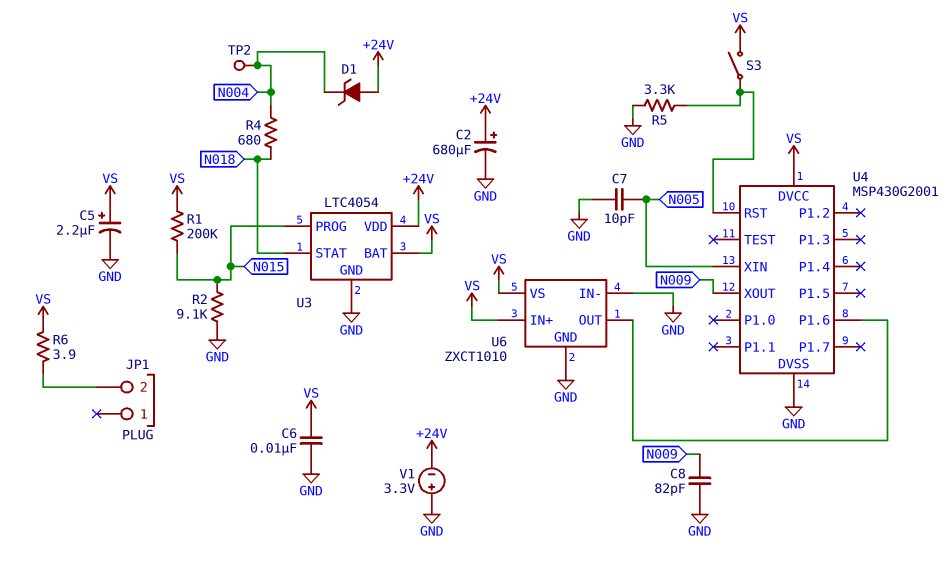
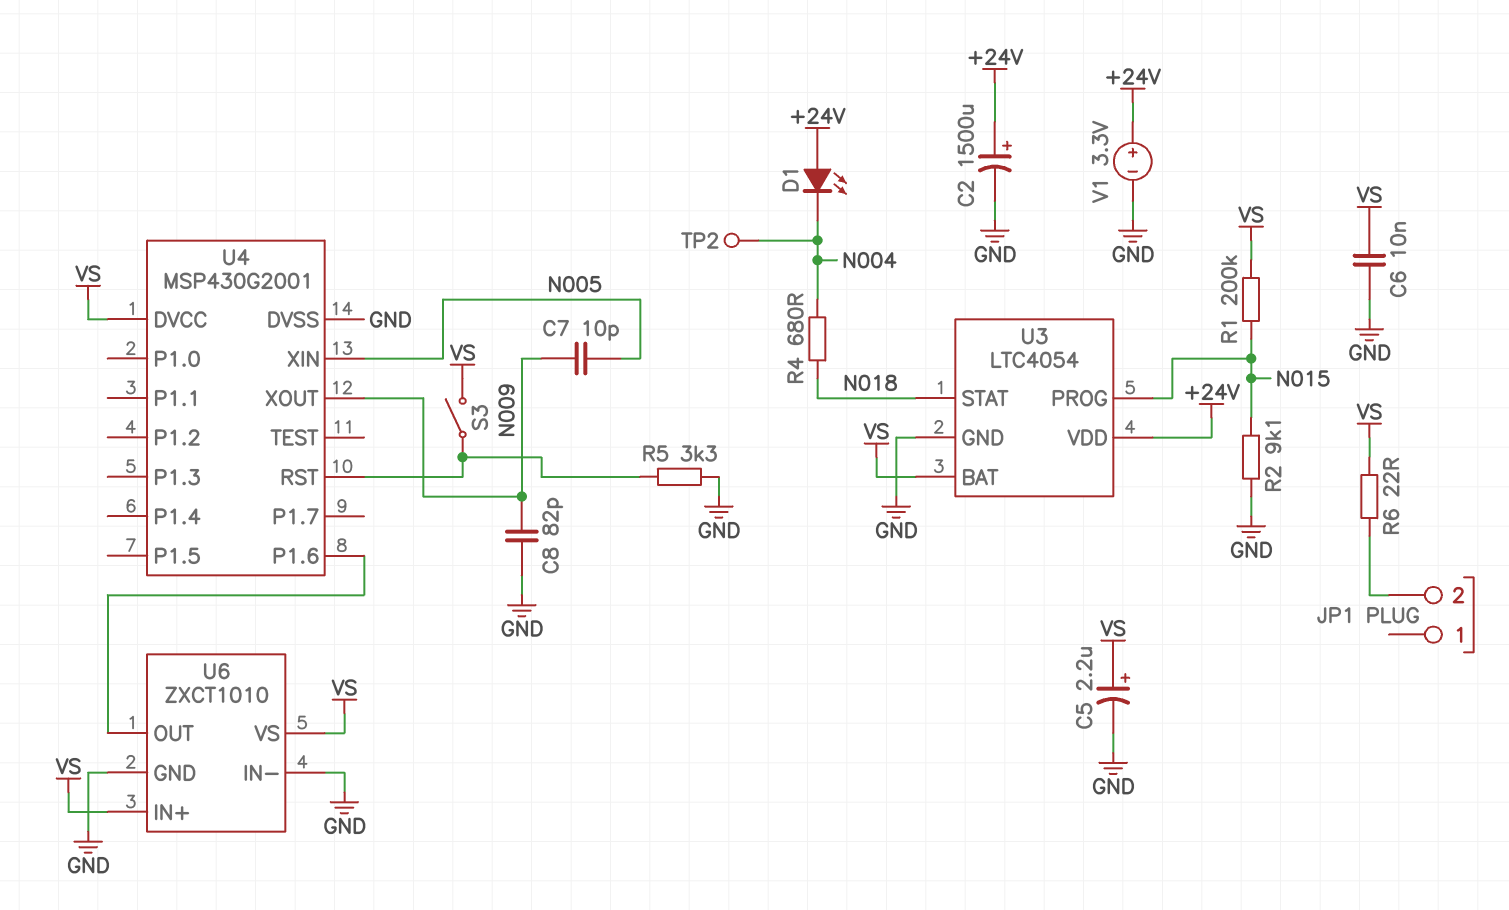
C2: 680uF (plus +24V, minus GND) -> 1500uF (plus +24V, minus GND)
C7: 10pF (GND, N005) -> 10pF (N005, N009)
D1: zener (A +24V, K N004) -> LED (A +24V, K N004)
R6: 3.9 (JP1/2, VS) -> 22 (JP1/2, VS)
V1: 3.3V (plus GND, minus +24V) -> 3.3V (plus +24V, minus GND)

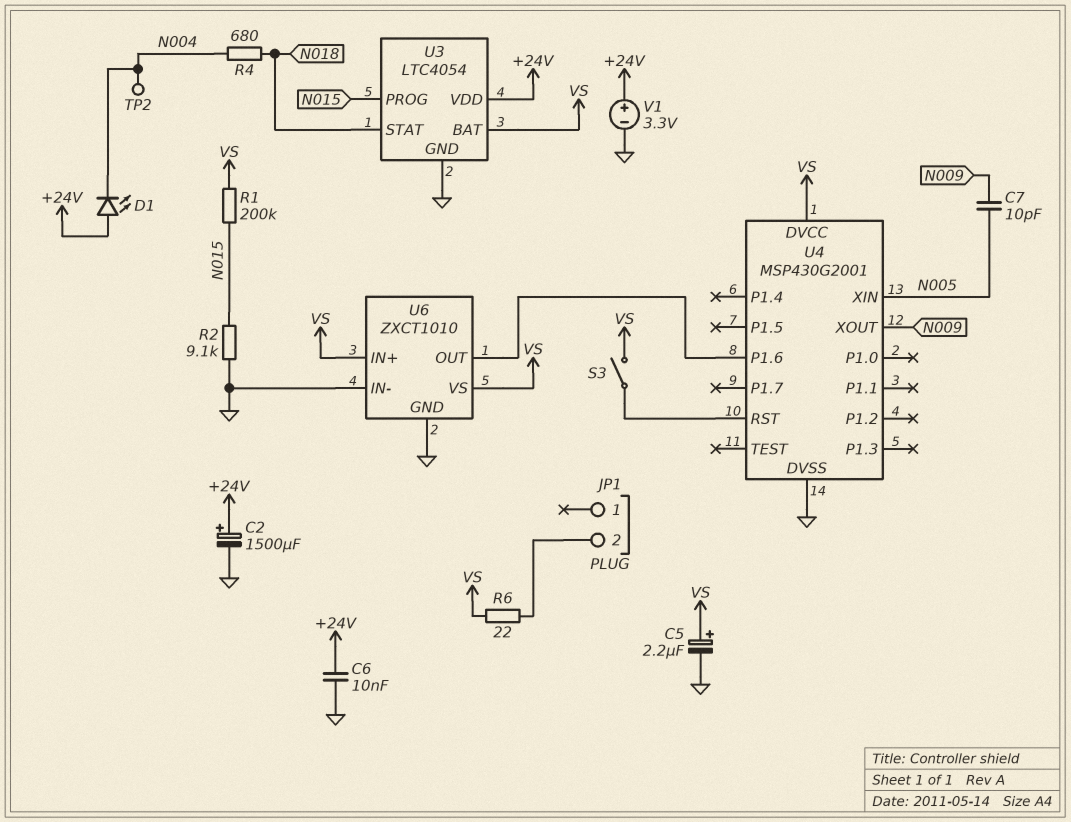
C6: 10nF (GND, VS) -> 10nF (+24V, GND)
C8: 82pF (GND, N009) -> none
R5: 3.3k (GND, U4/RST) -> none

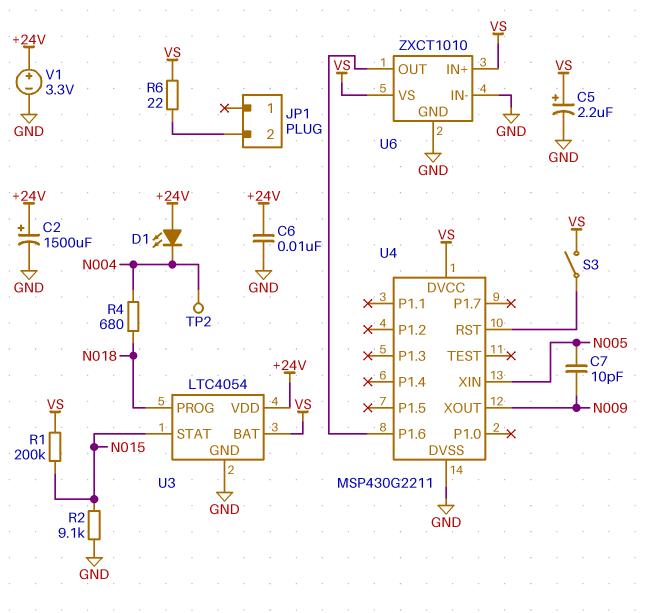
U3 pin PROG: N015 -> N018
U3 pin STAT: N018 -> N015
U4: MSP430G2001 -> MSP430G2211

